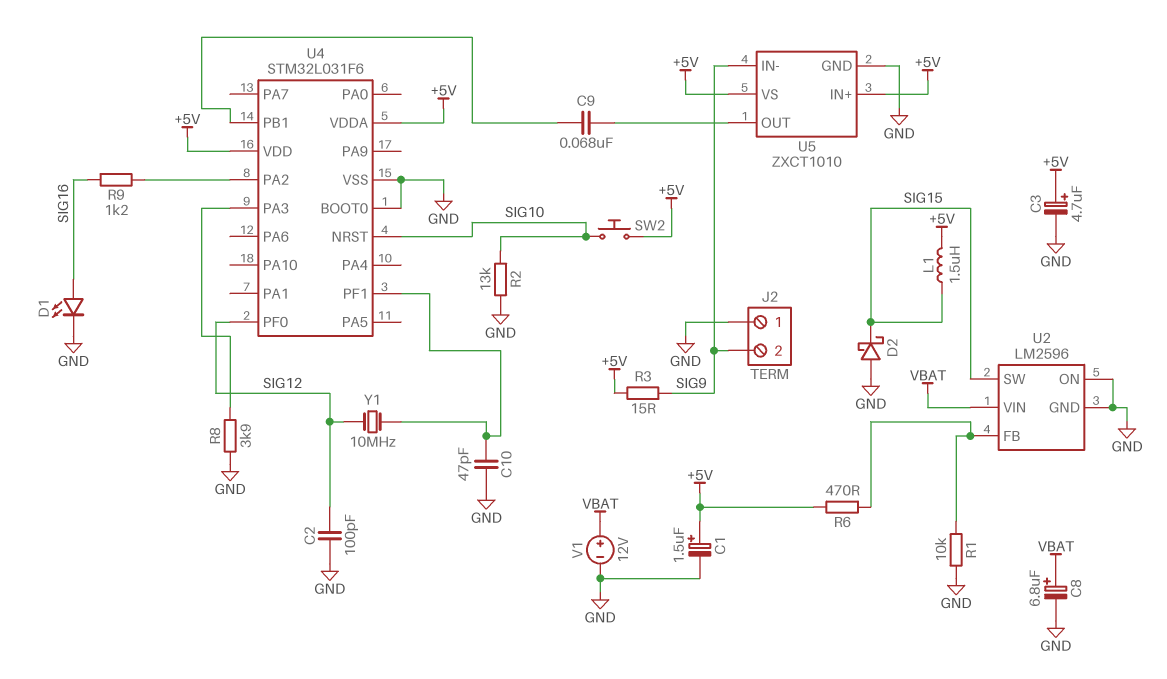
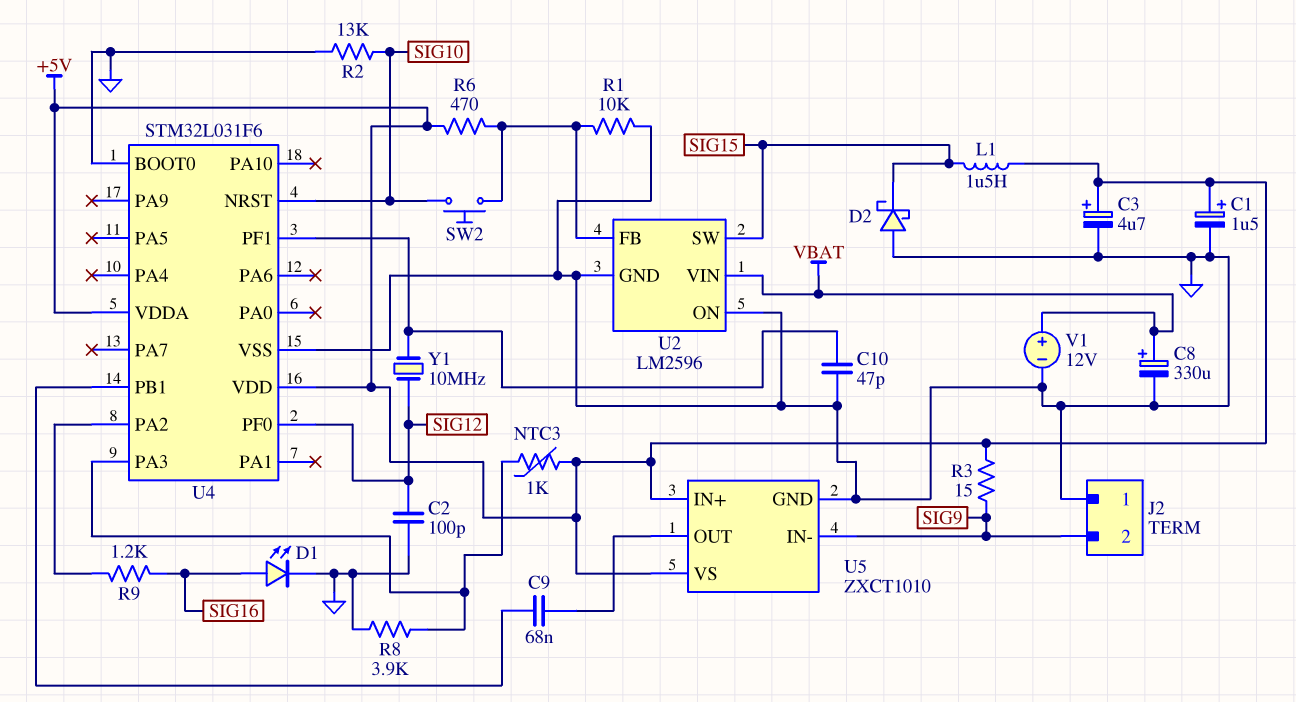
C8: 6.8uF (plus VBAT, minus GND) -> 330uF (plus VBAT, minus GND)
NTC3: none -> 1k (+5V, U4/PA3)
SW2: button (+5V, SIG10) -> button (SIG10, U2/FB)

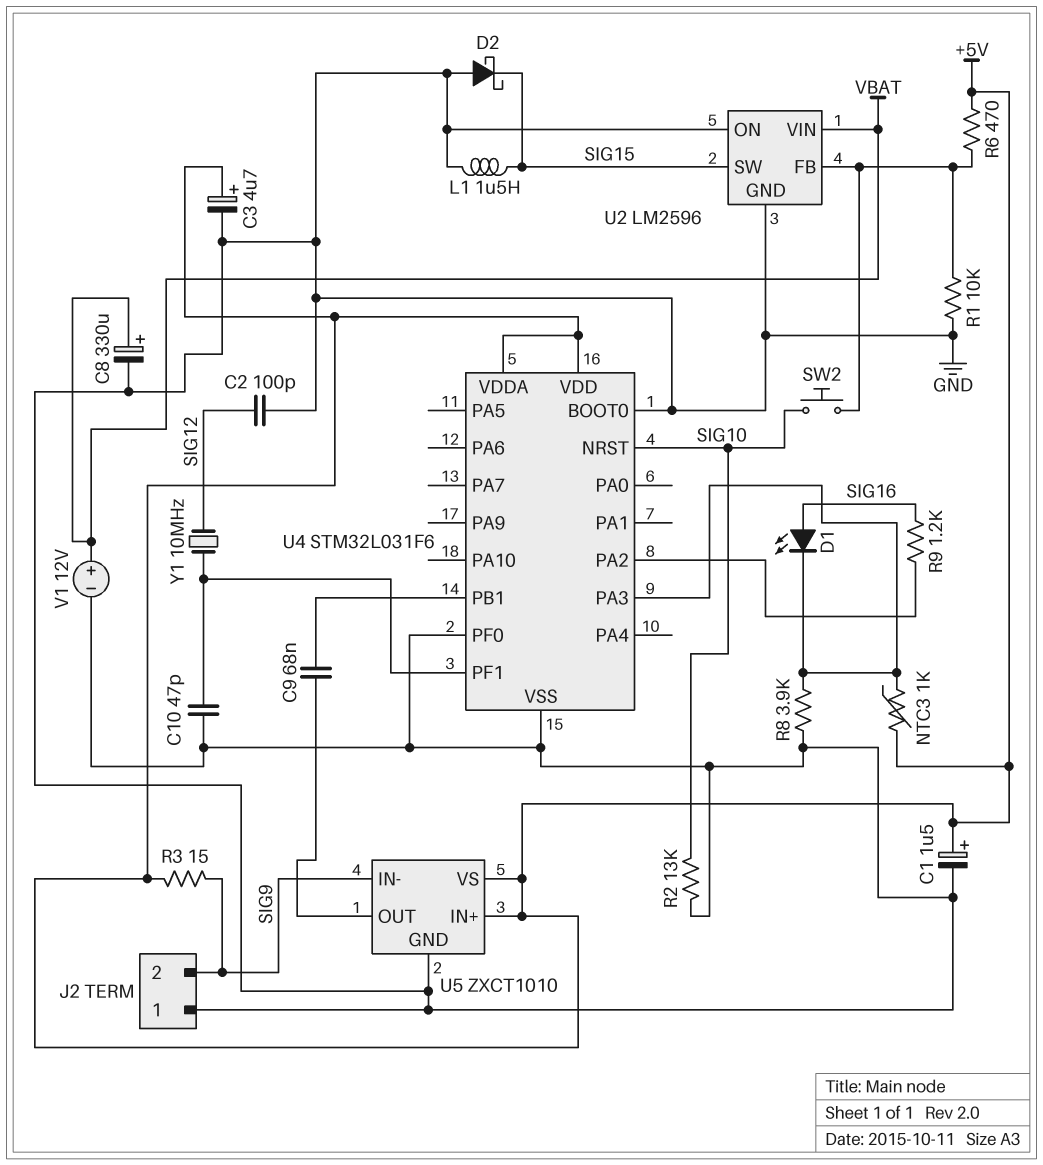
D1: LED (A SIG16, K GND) -> LED (A SIG16, K U4/PA3)
L1: 1.5uH (+5V, SIG15) -> 1.5uH (GND, SIG15)
U4 pin PF0: SIG12 -> GND

